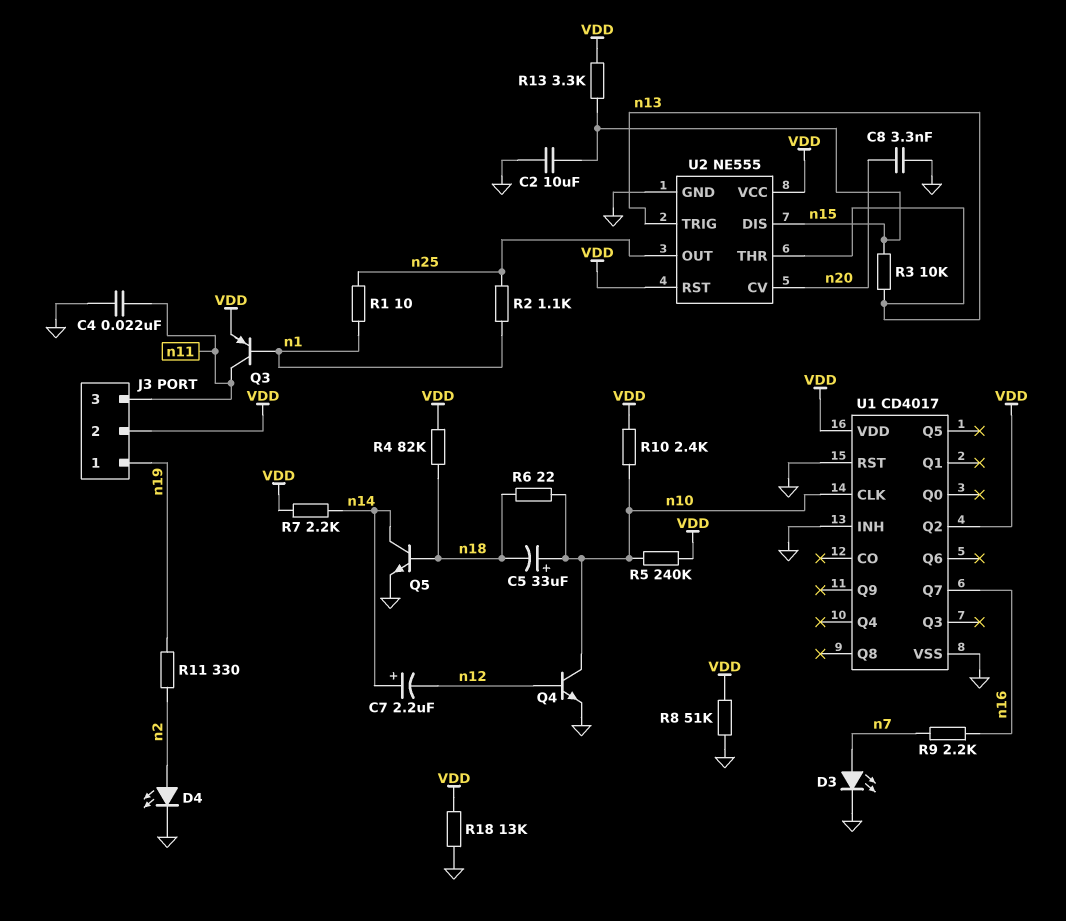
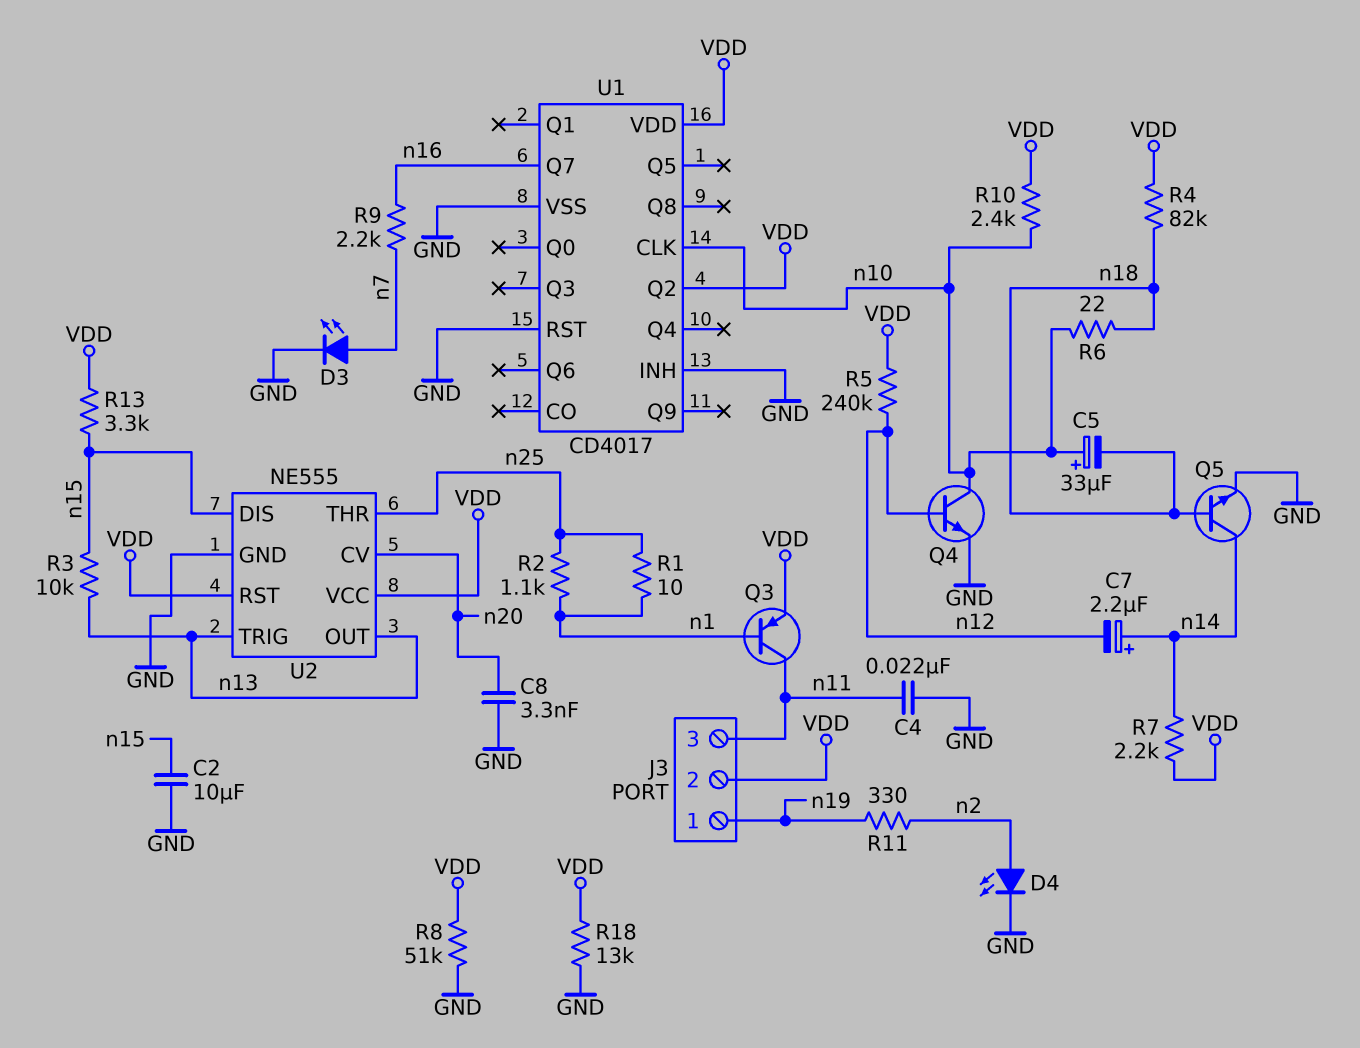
R5: 240k (VDD, n10) -> 240k (VDD, n12)
U2 pin OUT: n25 -> n13
U2 pin THR: n13 -> n25

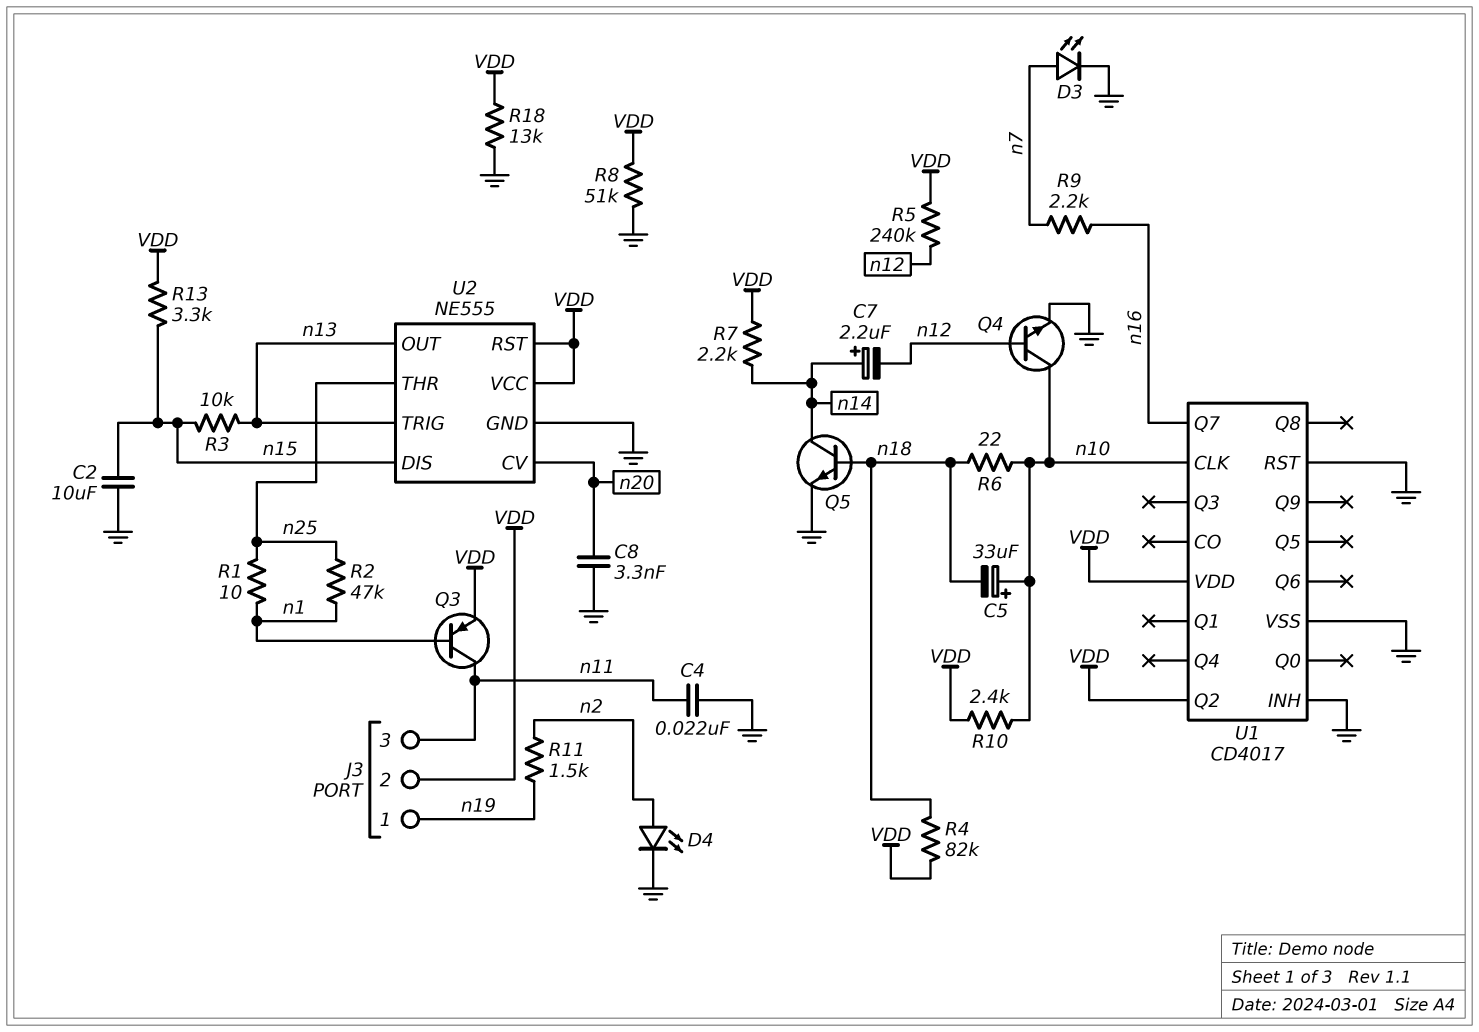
R2: 1.1k (n1, n25) -> 47k (n1, n25)
R11: 330 (n2, n19) -> 1.5k (n2, n19)

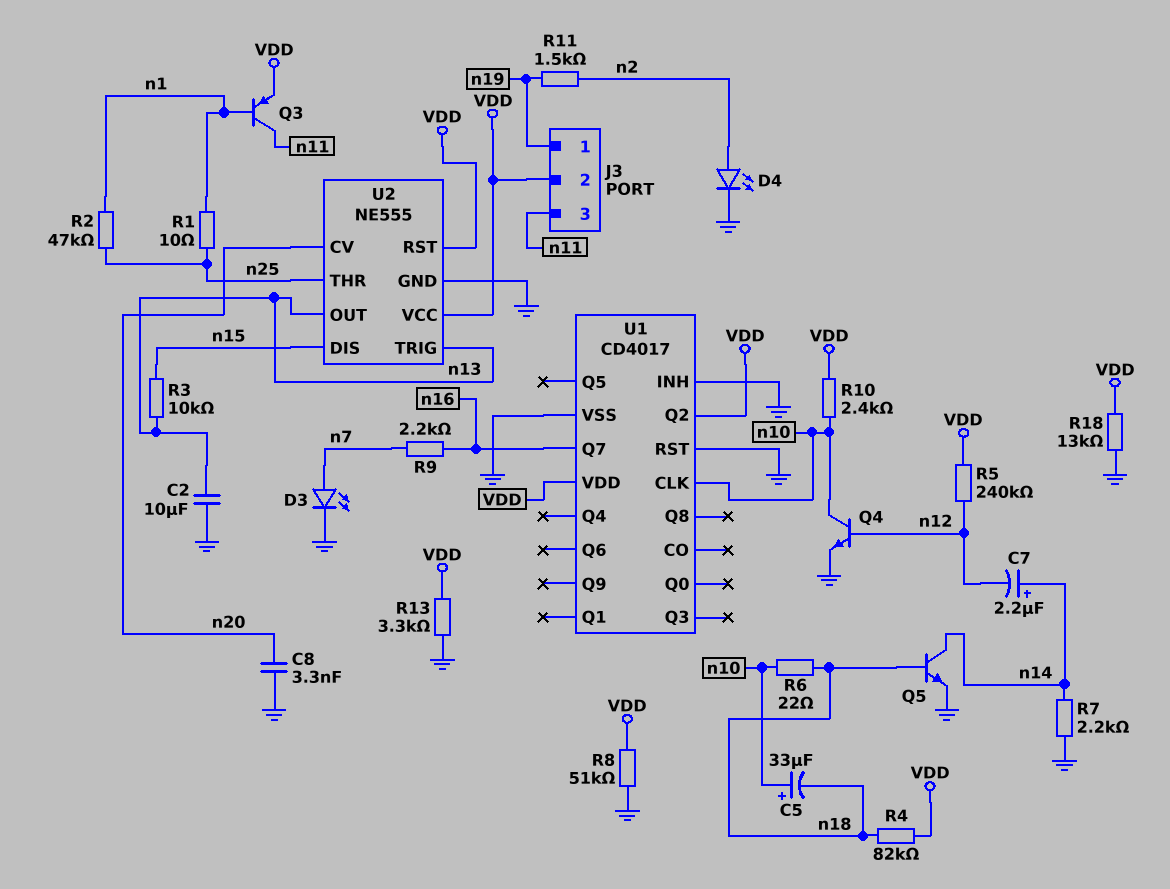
C2: 10uF (GND, n15) -> 10uF (GND, n13)
C4: 22nF (GND, n11) -> none
R7: 2.2k (VDD, n14) -> 2.2k (GND, n14)
R13: 3.3k (VDD, n15) -> 3.3k (GND, VDD)

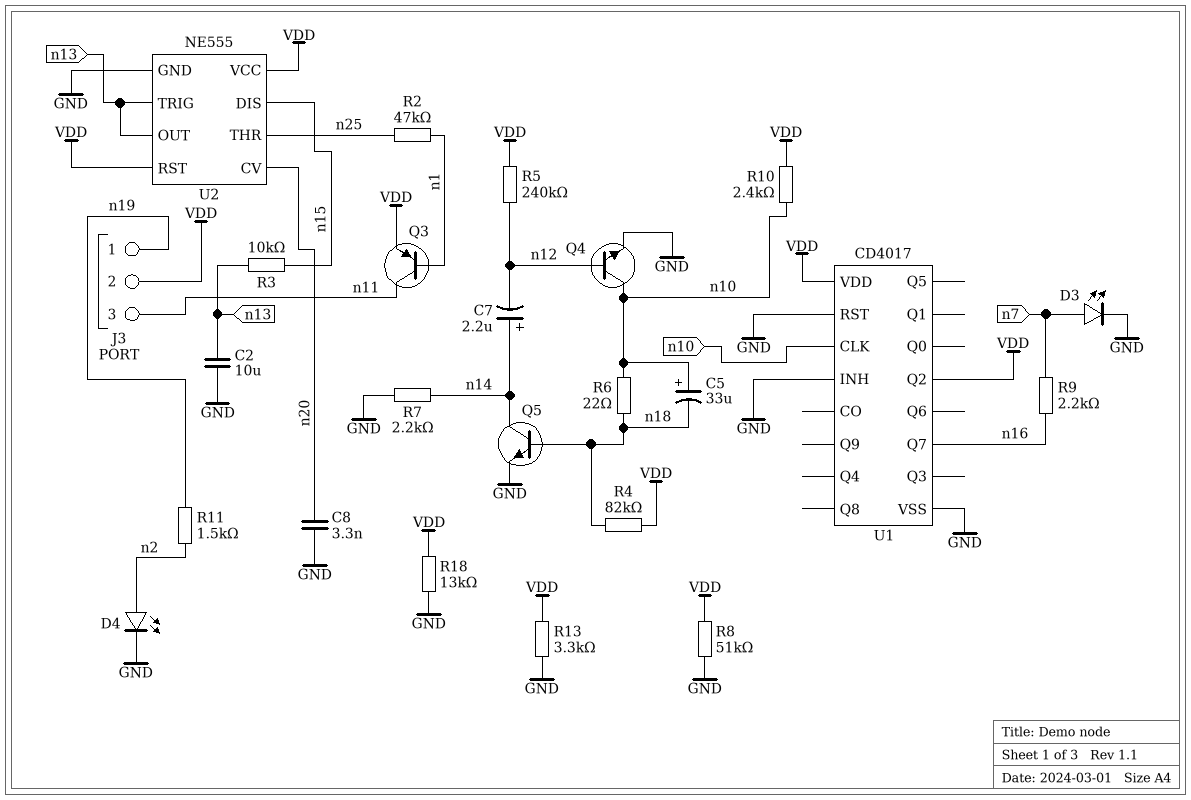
R1: 10 (n1, n25) -> none

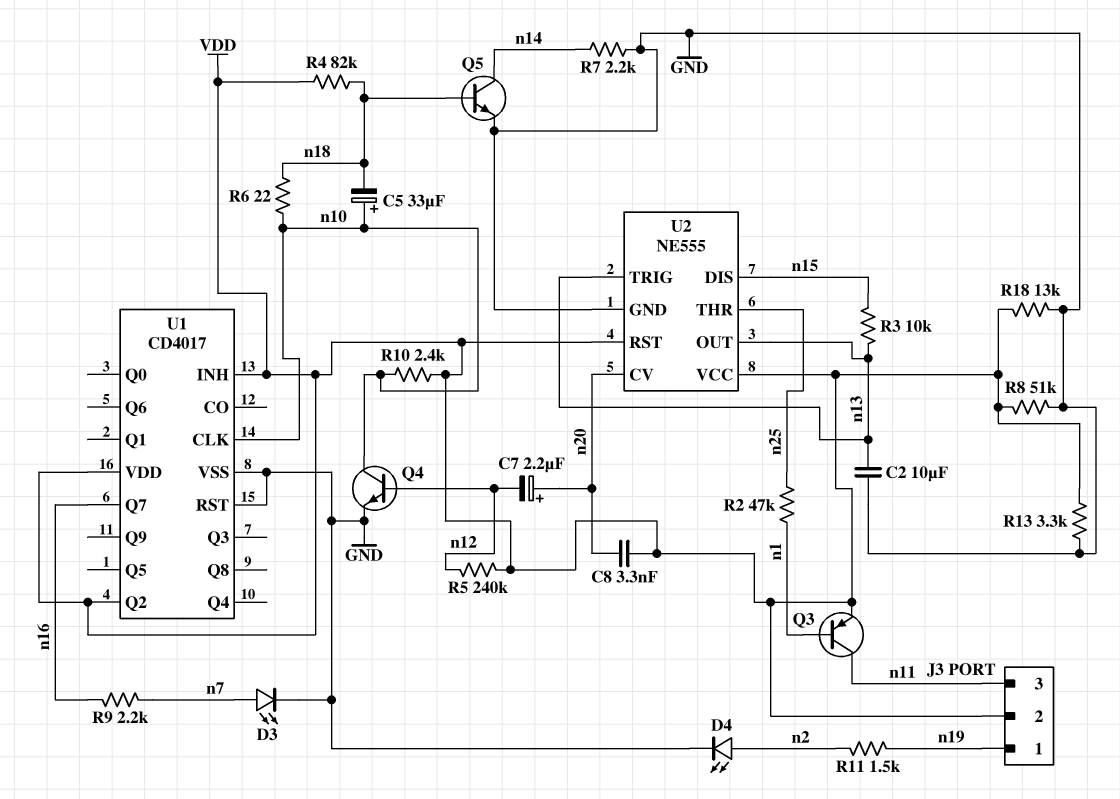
C7: 2.2uF (plus n14, minus n12) -> 2.2uF (plus n20, minus n12)
C8: 3.3nF (GND, n20) -> 3.3nF (VDD, n20)
U1 pin INH: GND -> VDD

